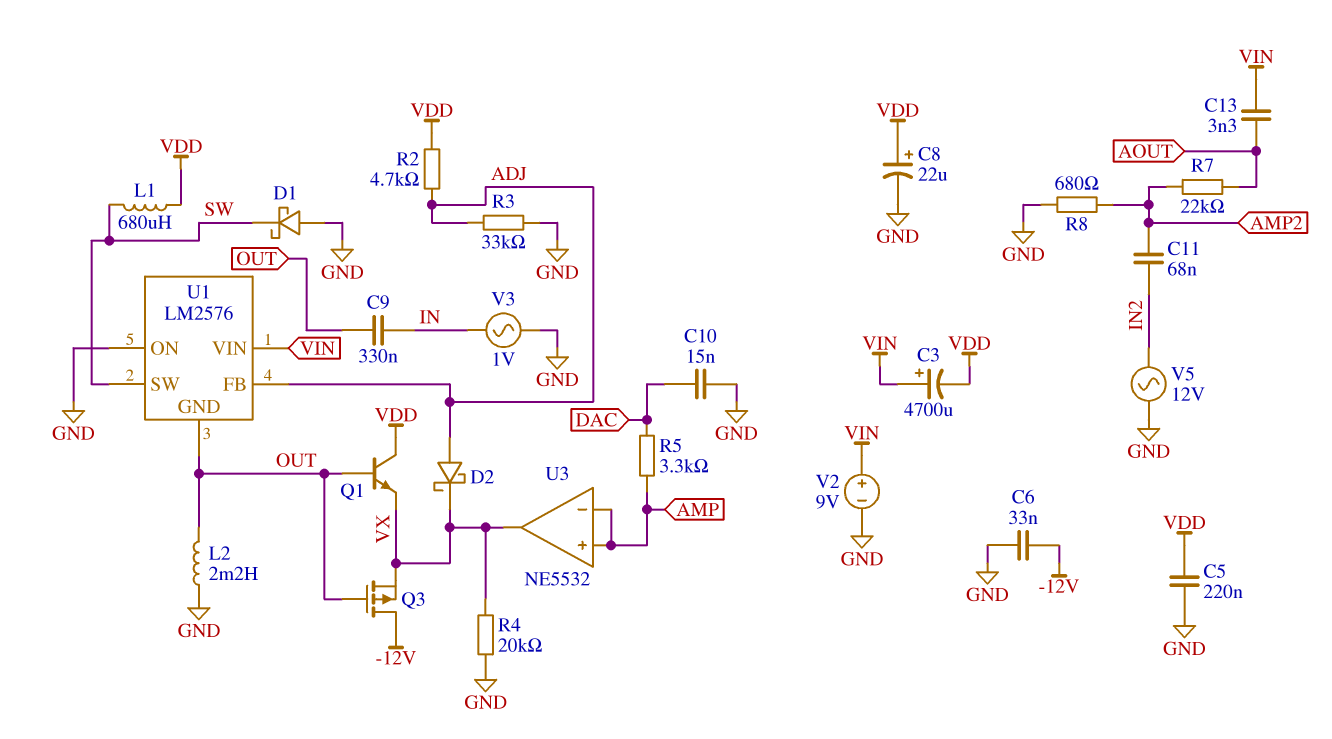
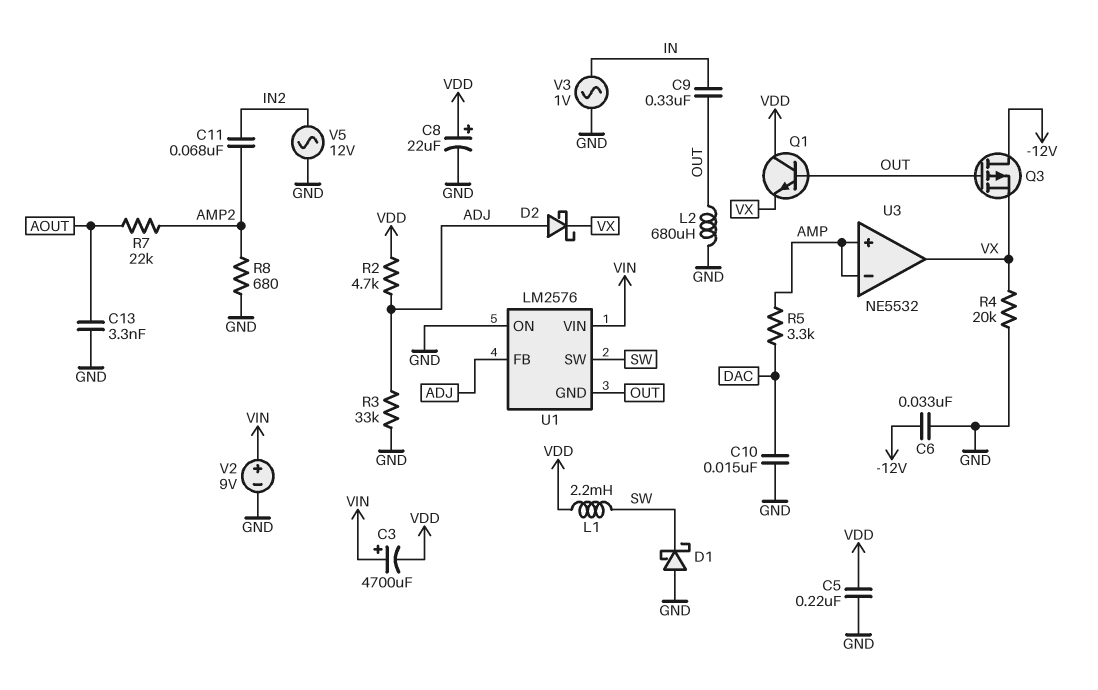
C13: 3.3nF (AOUT, VIN) -> 3.3nF (AOUT, GND)
L1: 680uH (SW, VDD) -> 2.2mH (SW, VDD)
L2: 2.2mH (GND, OUT) -> 680uH (GND, OUT)

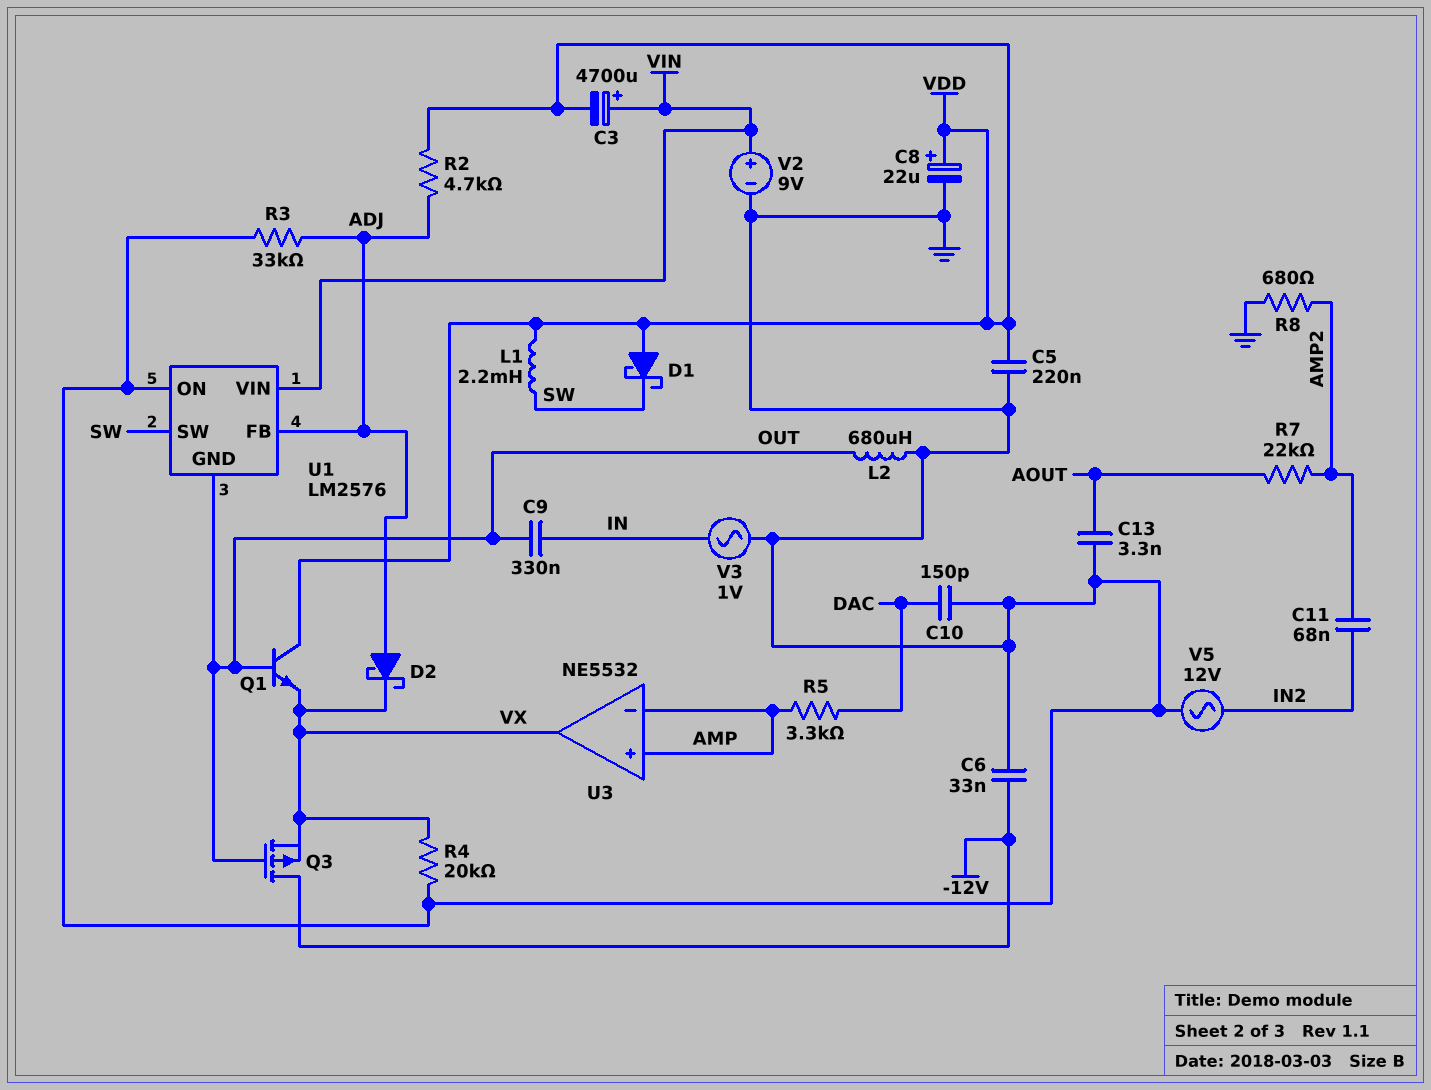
C10: 15nF (DAC, GND) -> 150pF (DAC, GND)
D1: schottky (A GND, K SW) -> schottky (A VDD, K SW)

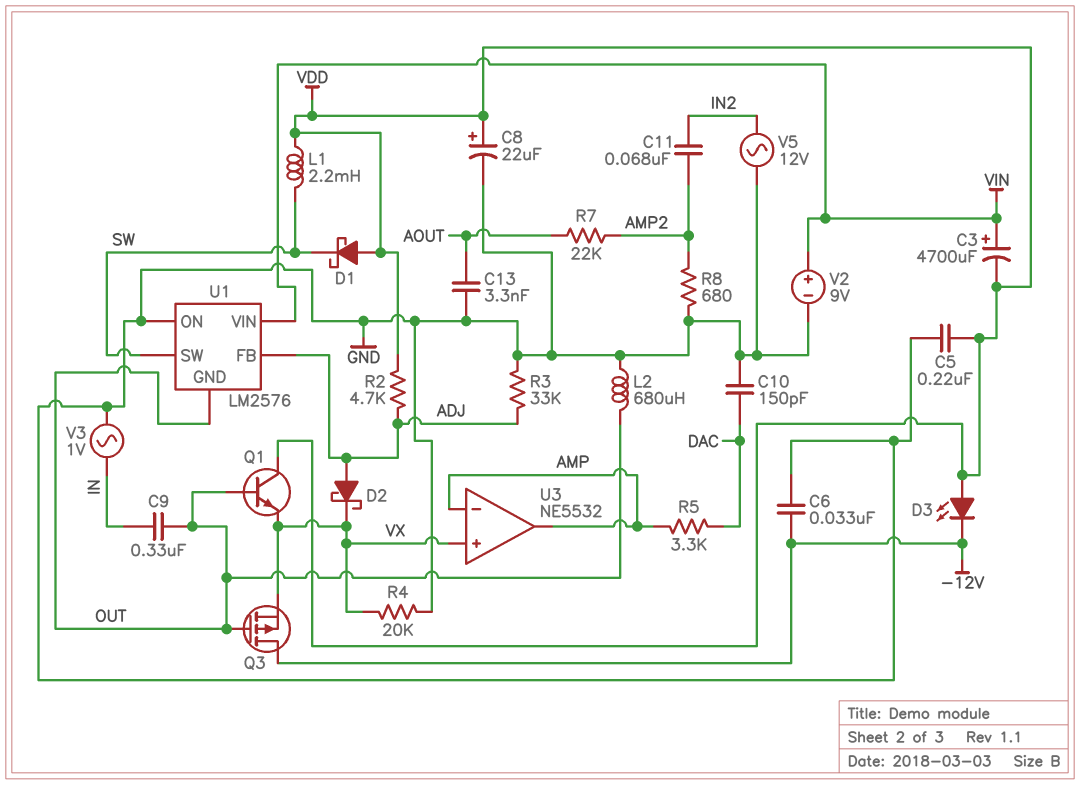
D3: none -> LED (A VDD, K -12V)
U3 pin in+: AMP -> VX
U3 pin out: VX -> AMP

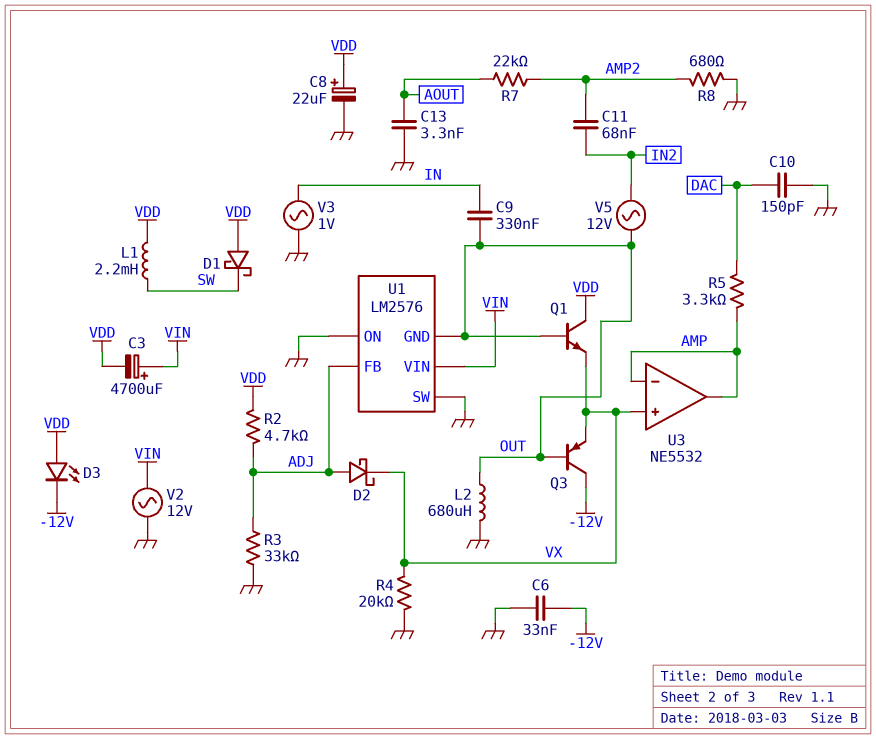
C5: 220nF (GND, VDD) -> none
Q3: PMOS (G OUT, D -12V, S VX) -> PNP (B OUT, C -12V, E VX)
U1 pin SW: SW -> GND
V2: 9V (plus VIN, minus GND) -> AC 12V (GND, VIN)
V5: AC 12V (GND, IN2) -> AC 12V (IN2, OUT)

